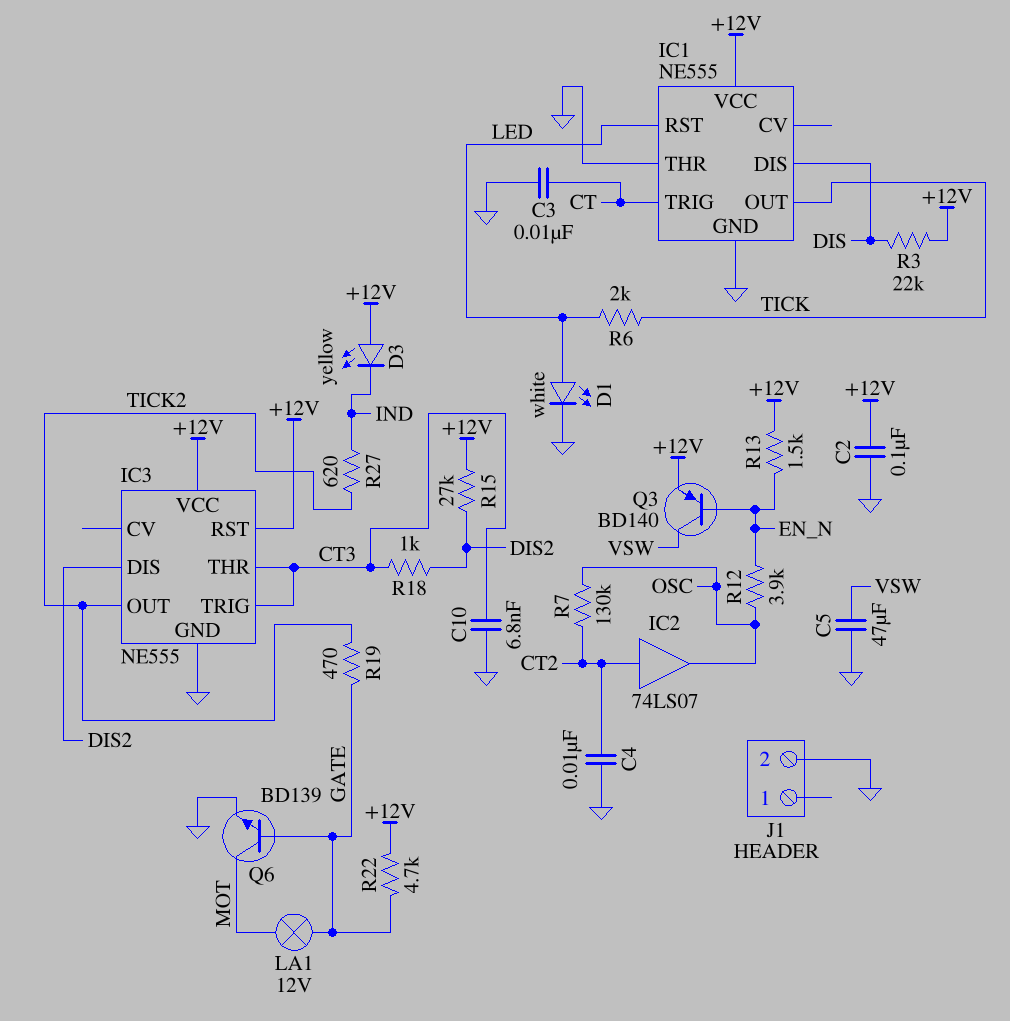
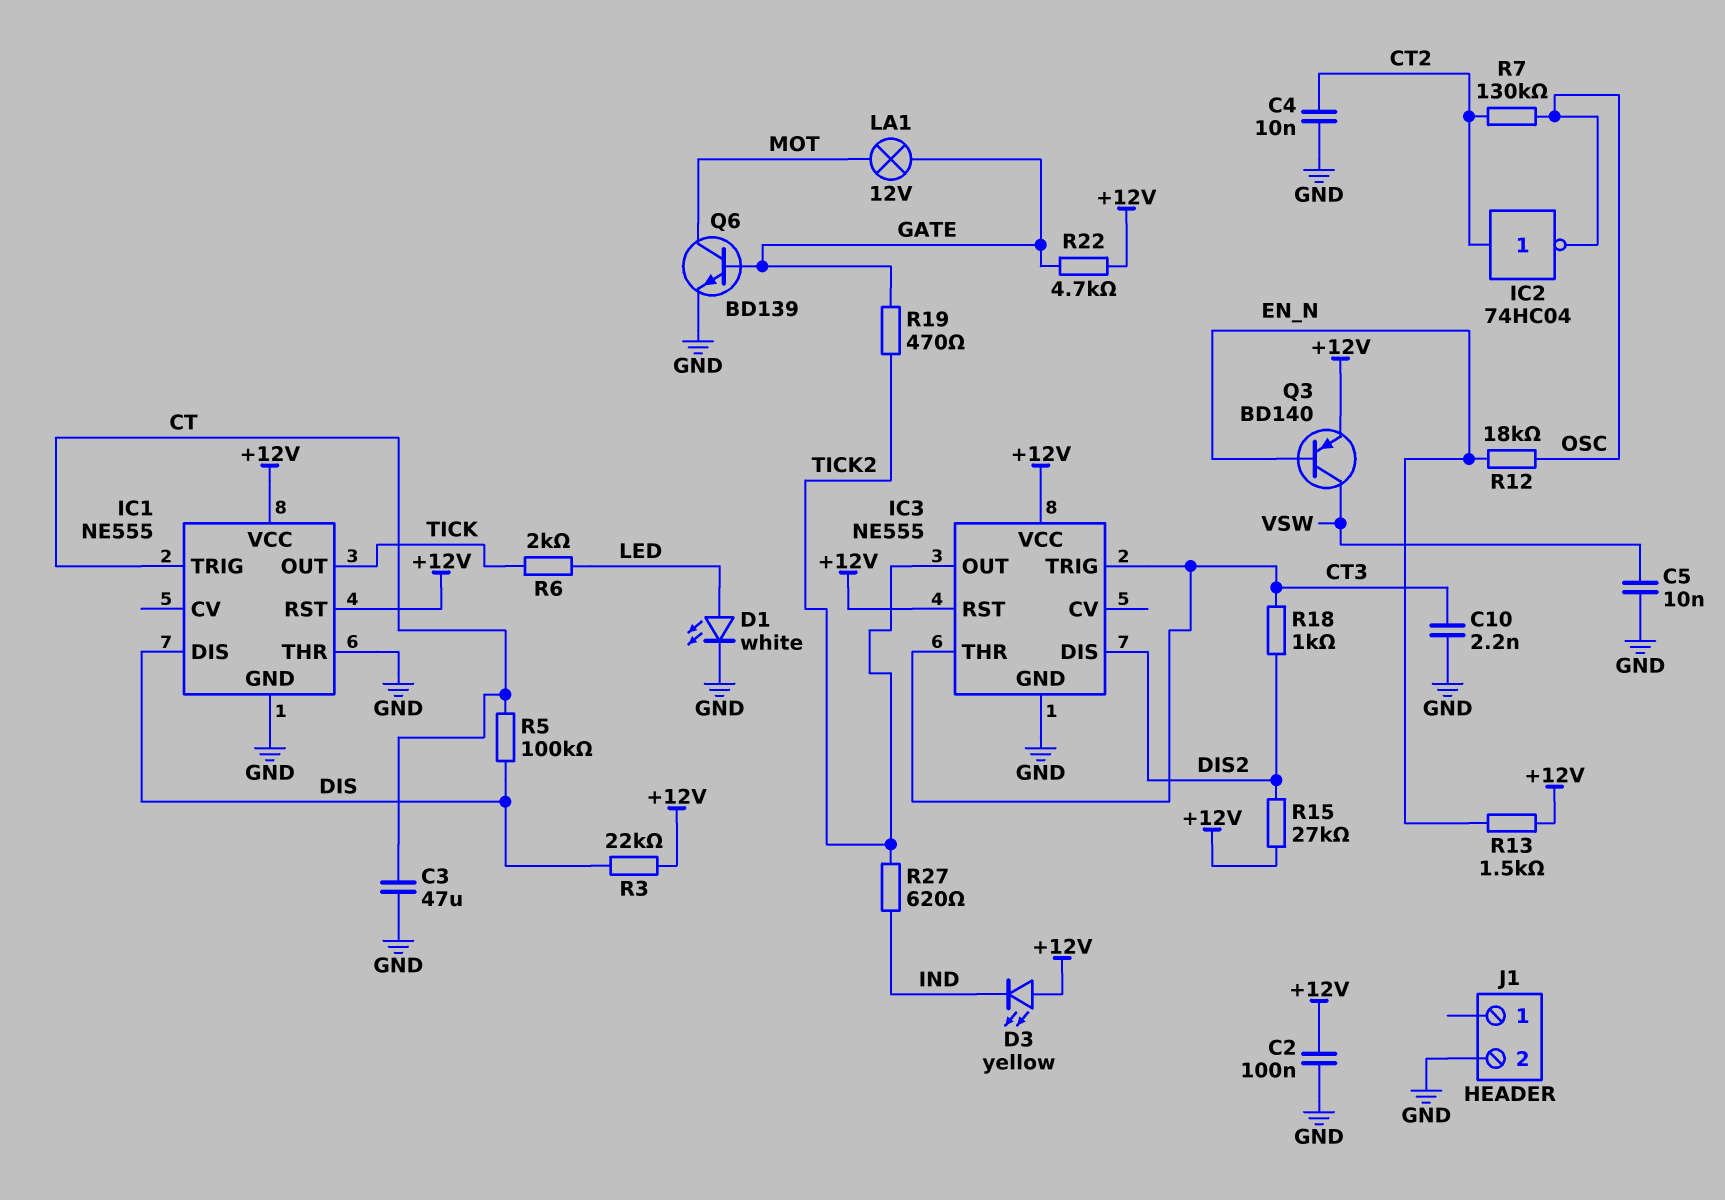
C3: 10nF (CT, GND) -> 47uF (CT, GND)
C5: 47uF (GND, VSW) -> 10nF (GND, VSW)
C10: 6.8nF (CT3, GND) -> 2.2nF (CT3, GND)
IC1 pin RST: LED -> +12V
IC2: buffer 74LS07 (in CT2, out OSC) -> NOT 74HC04 (in CT2, out OSC)
R5: none -> 100k (CT, DIS)
R12: 3.9k (EN_N, OSC) -> 18k (EN_N, OSC)

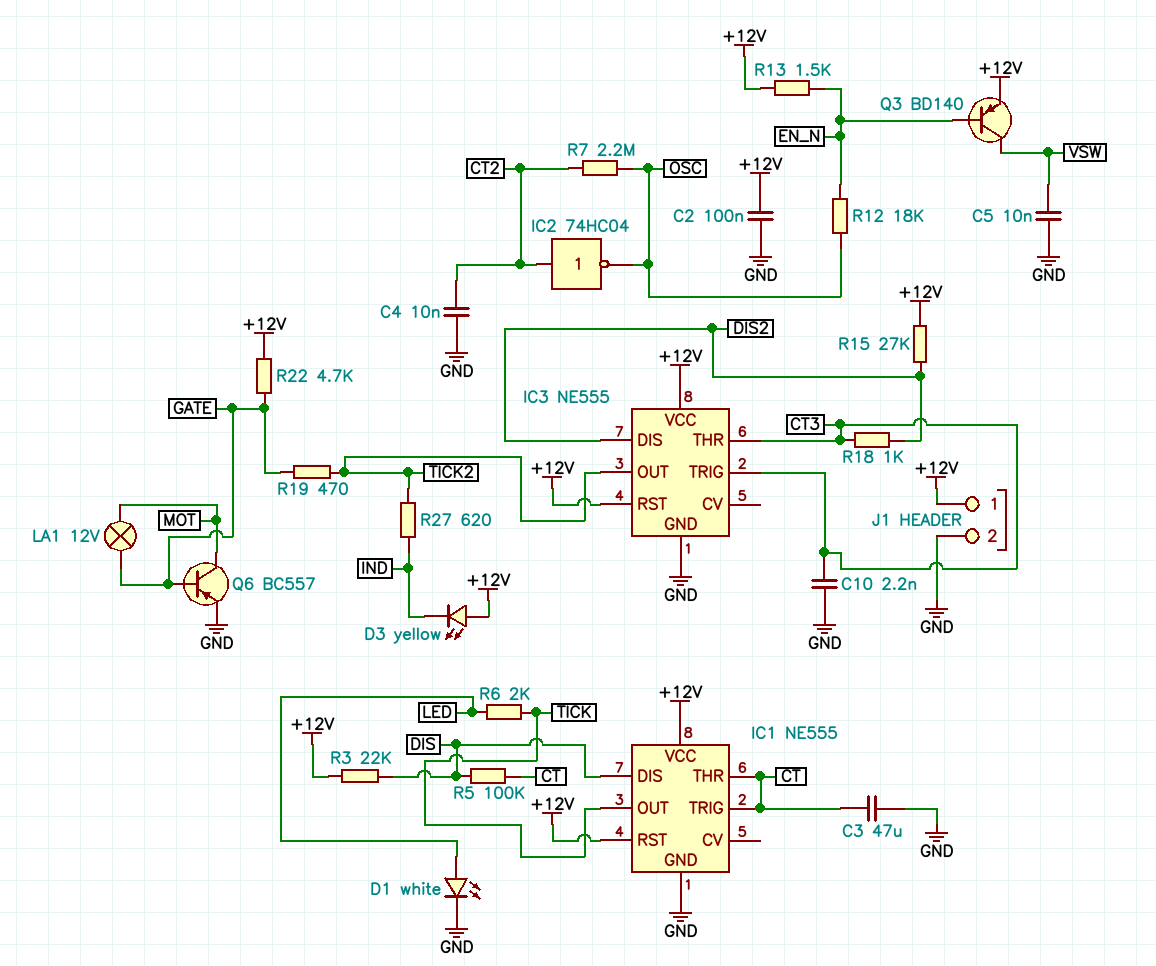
IC1 pin THR: GND -> CT
J1 pin 1: none -> +12V
Q6: NPN BD139 (B GATE, C MOT, E GND) -> PNP BC557 (B GATE, C MOT, E GND)
R7: 130k (CT2, OSC) -> 2.2M (CT2, OSC)

